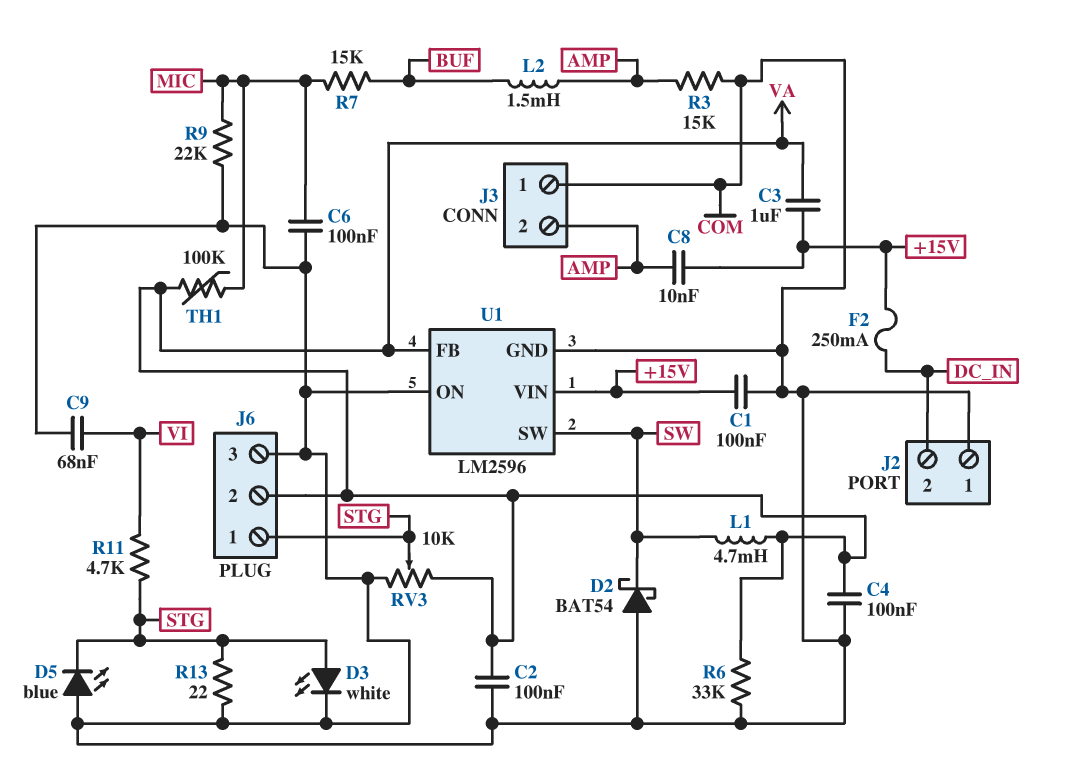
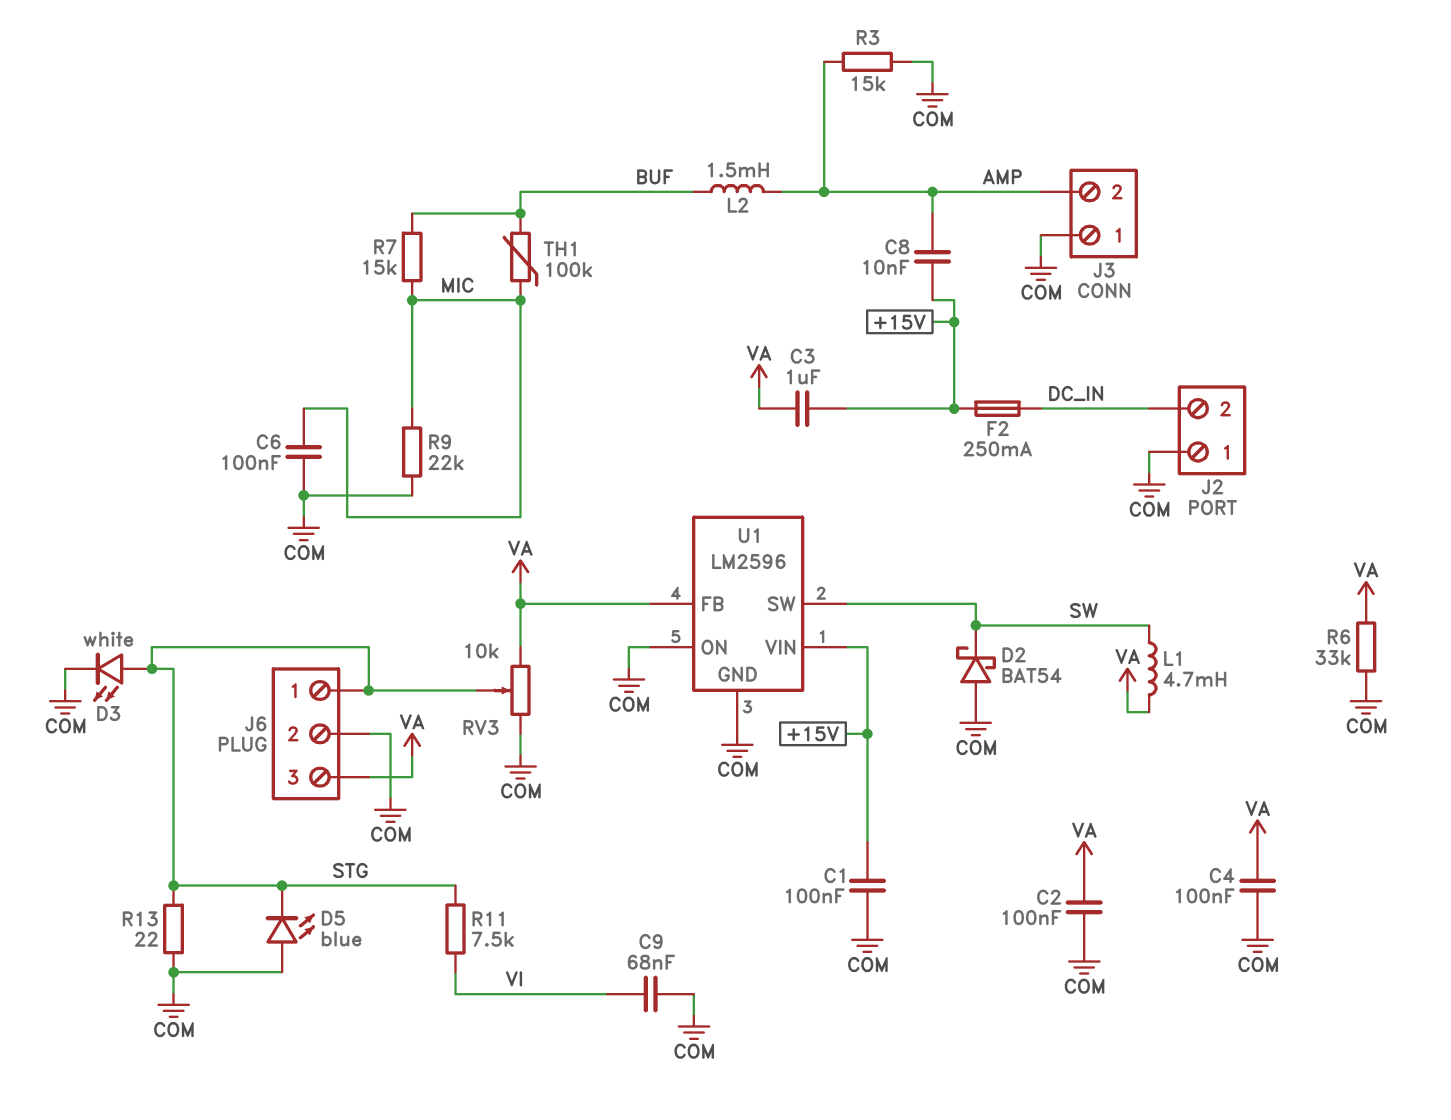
J6 pin 2: VA -> COM
J6 pin 3: COM -> VA
R11: 4.7k (STG, VI) -> 7.5k (STG, VI)
TH1: 100k (MIC, VA) -> 100k (BUF, MIC)

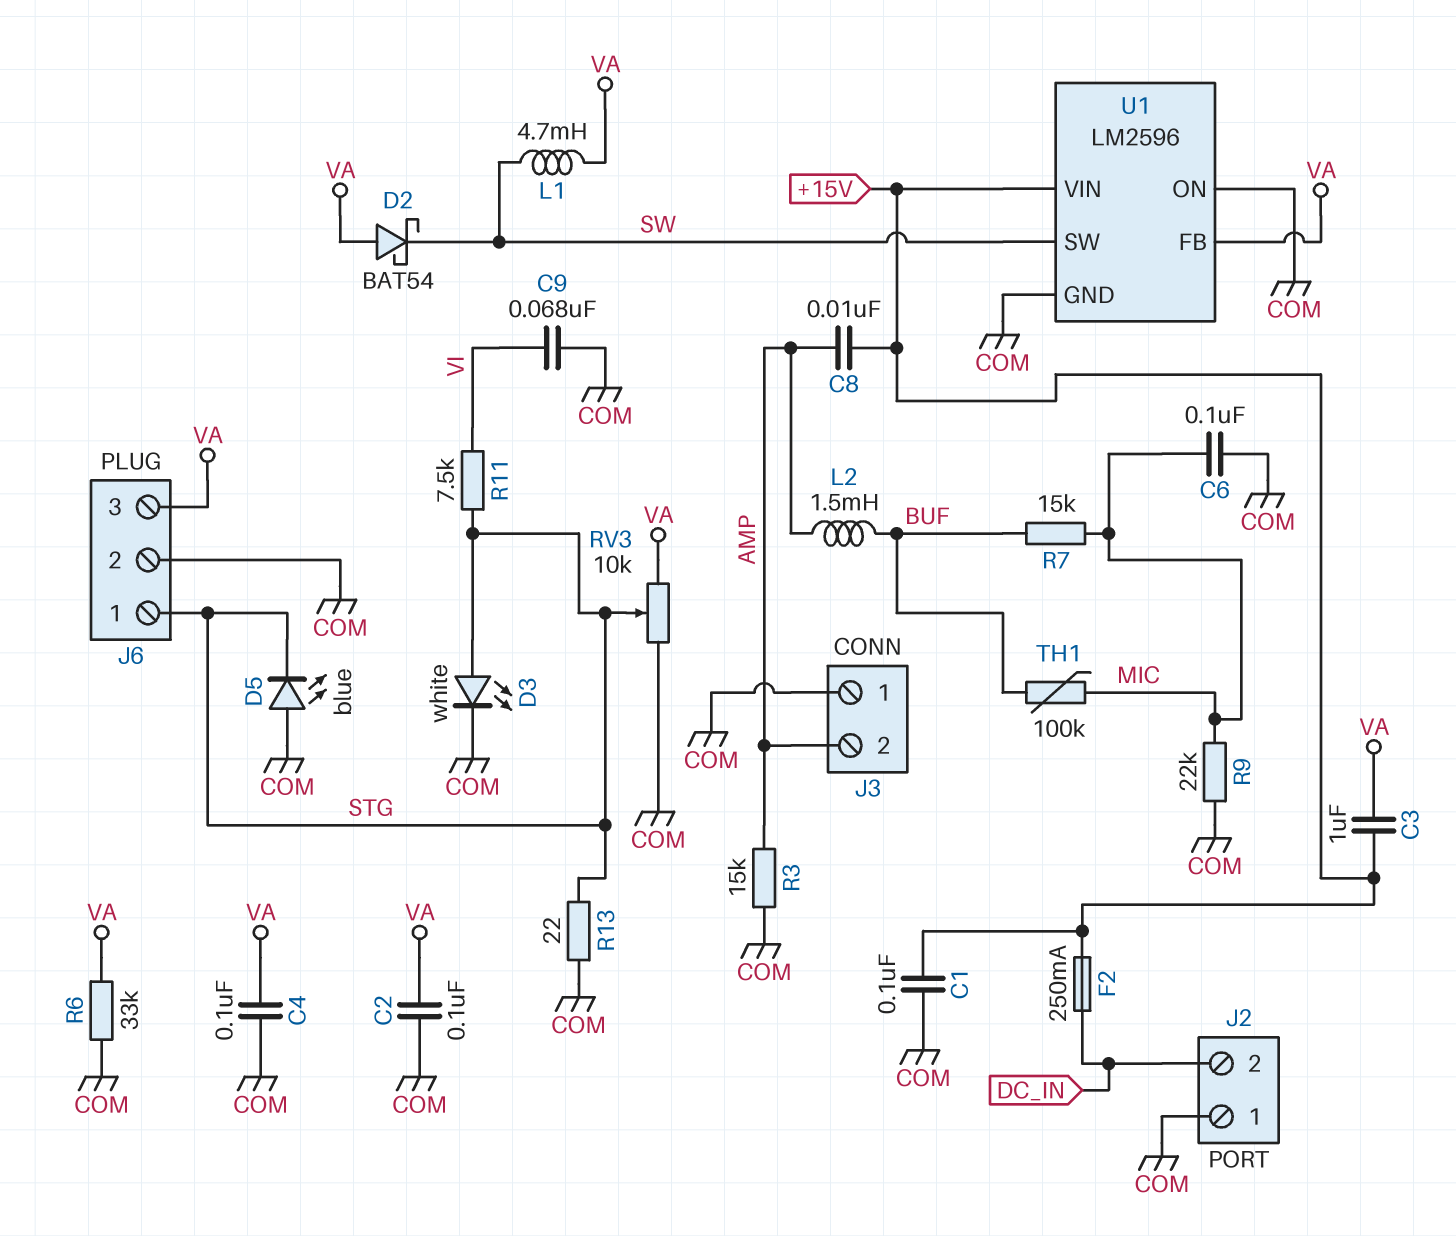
D2: schottky BAT54 (A COM, K SW) -> schottky BAT54 (A VA, K SW)

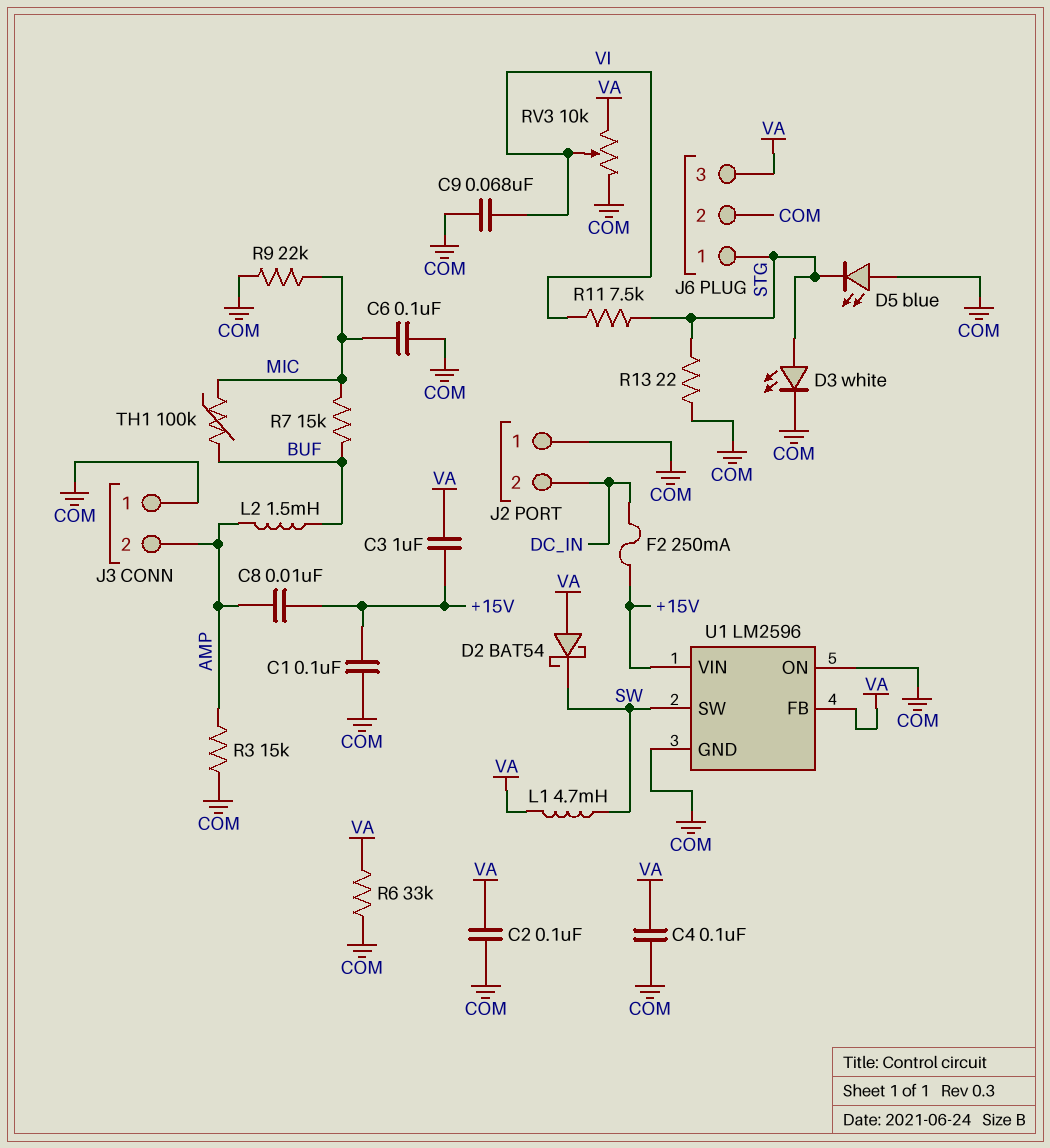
RV3: 10k (COM, VA, wiper STG) -> 10k (COM, VA, wiper VI)

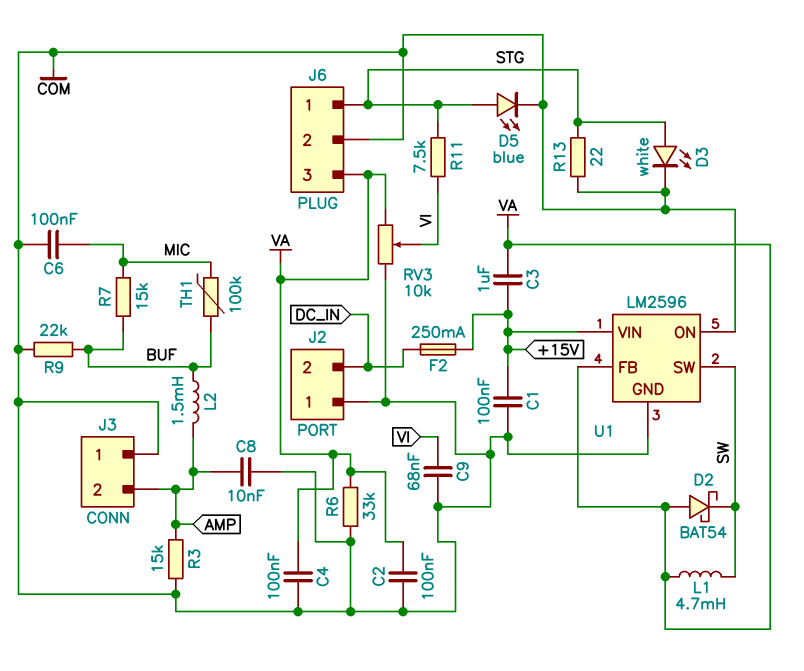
C8: 10nF (+15V, AMP) -> 10nF (AMP, COM)
D5: LED blue (A COM, K STG) -> LED blue (A STG, K COM)
R9: 22k (COM, MIC) -> 22k (BUF, COM)

